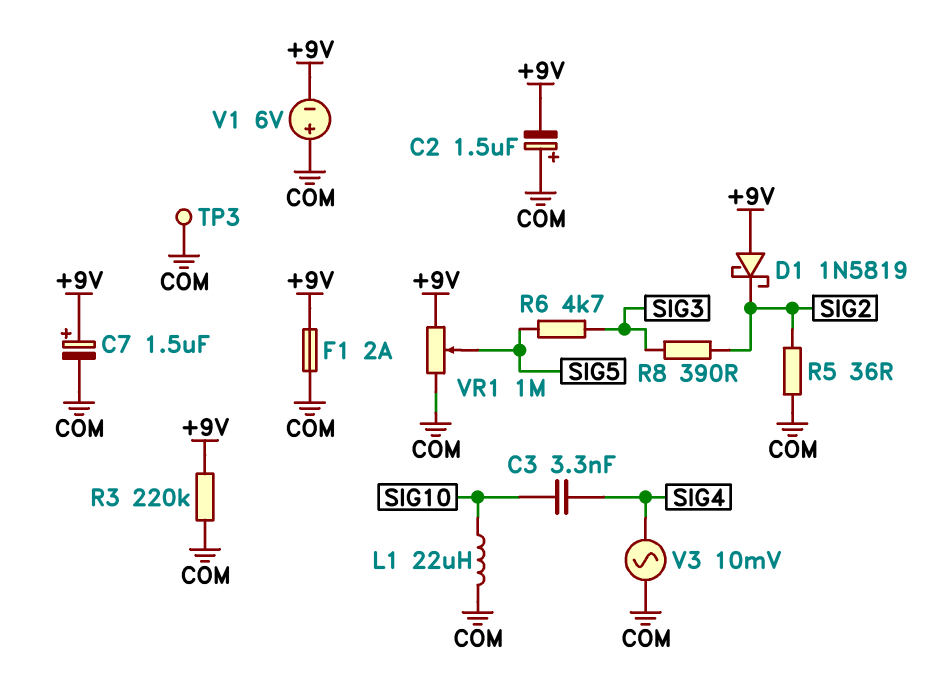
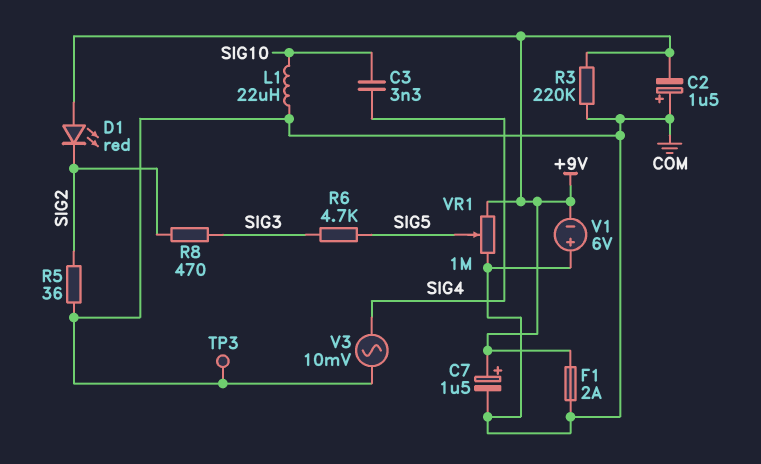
D1: schottky 1N5819 (A +9V, K SIG2) -> LED red (A +9V, K SIG2)
R8: 390 (SIG2, SIG3) -> 470 (SIG2, SIG3)

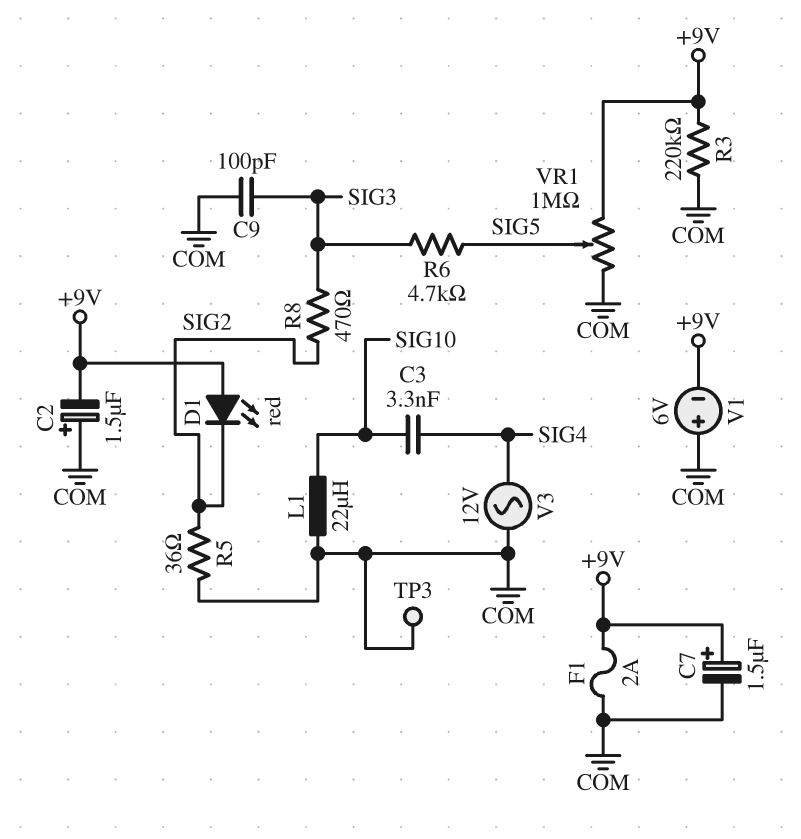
C9: none -> 100pF (COM, SIG3)
V3: AC 10mV (COM, SIG4) -> AC 12V (COM, SIG4)

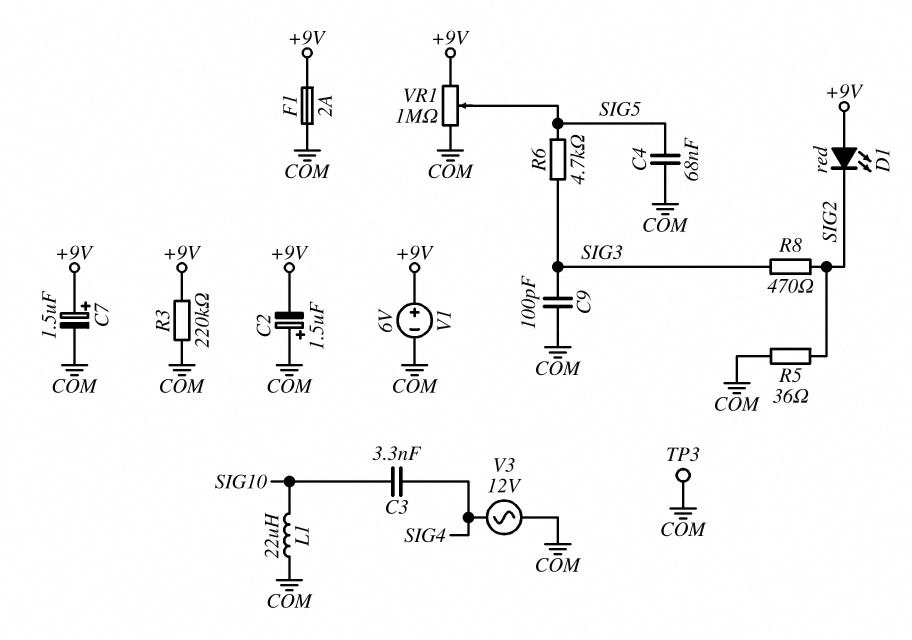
C4: none -> 68nF (COM, SIG5)
V1: 6V (plus COM, minus +9V) -> 6V (plus +9V, minus COM)

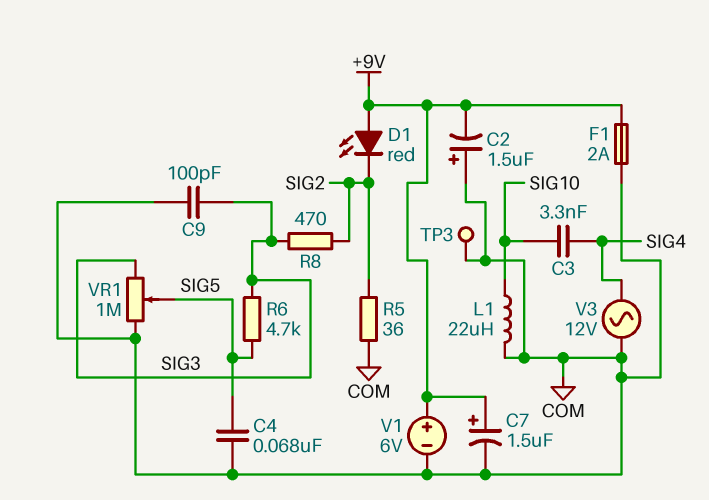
R3: 220k (+9V, COM) -> none
VR1: 1M (+9V, COM, wiper SIG5) -> 1M (COM, SIG3, wiper SIG5)

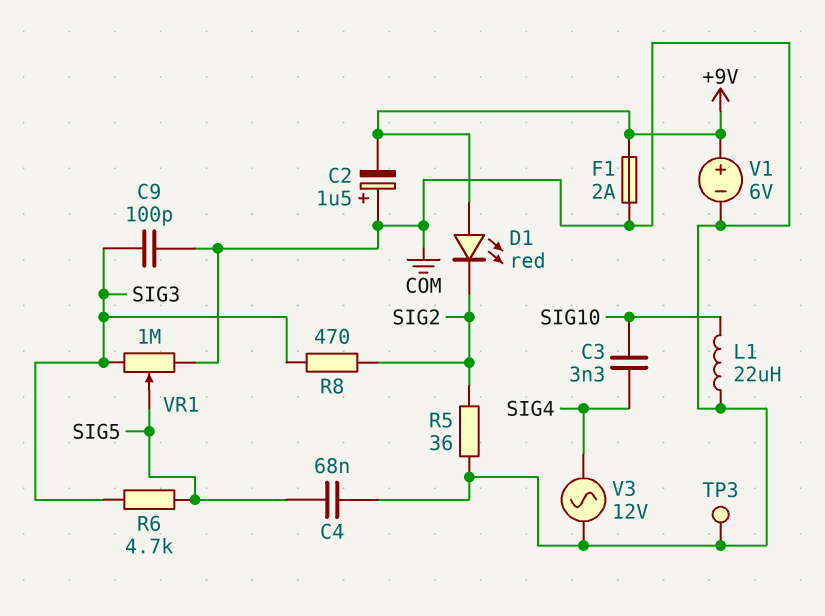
C7: 1.5uF (plus +9V, minus COM) -> none

